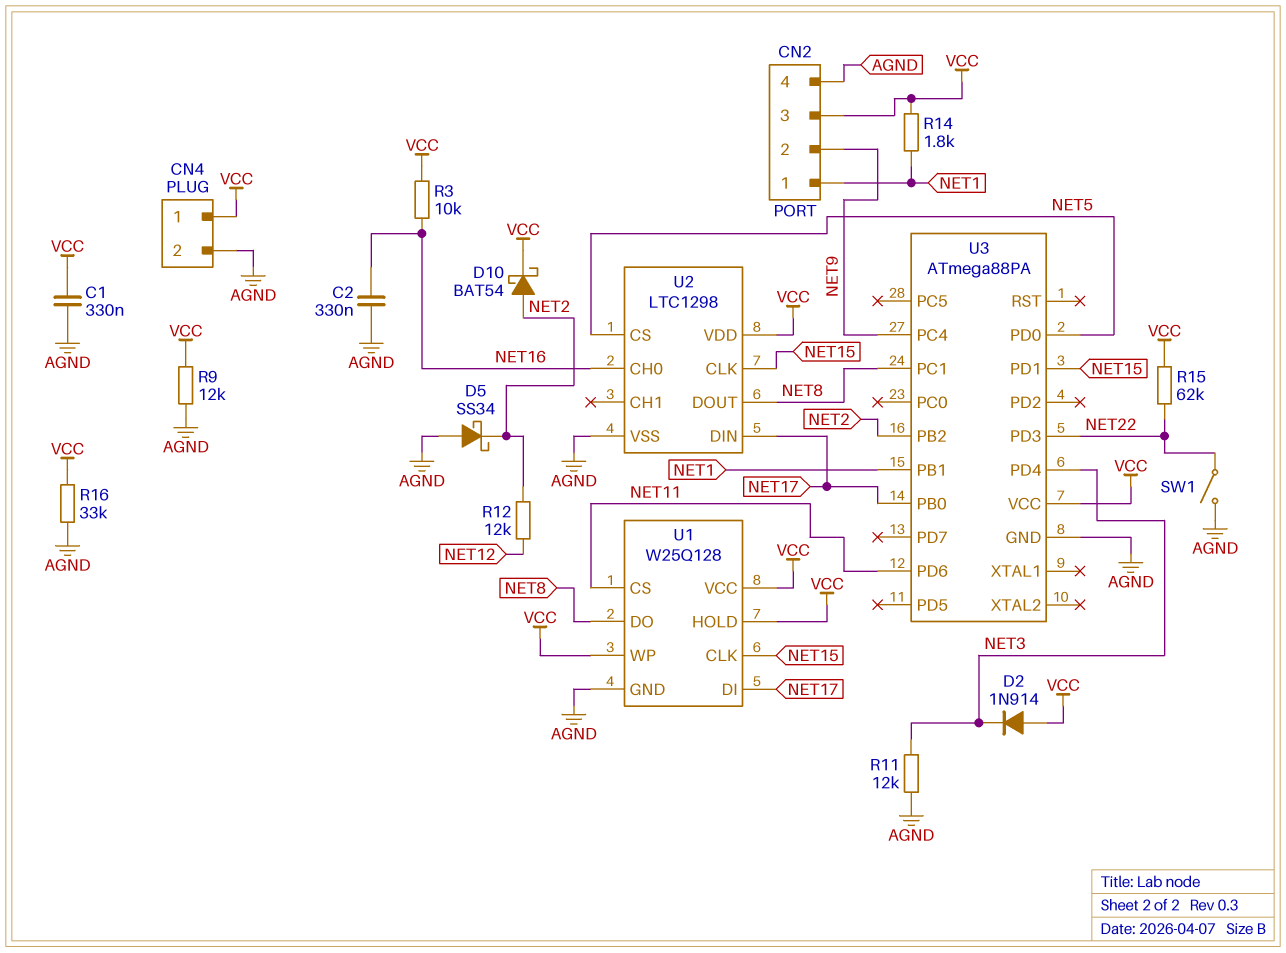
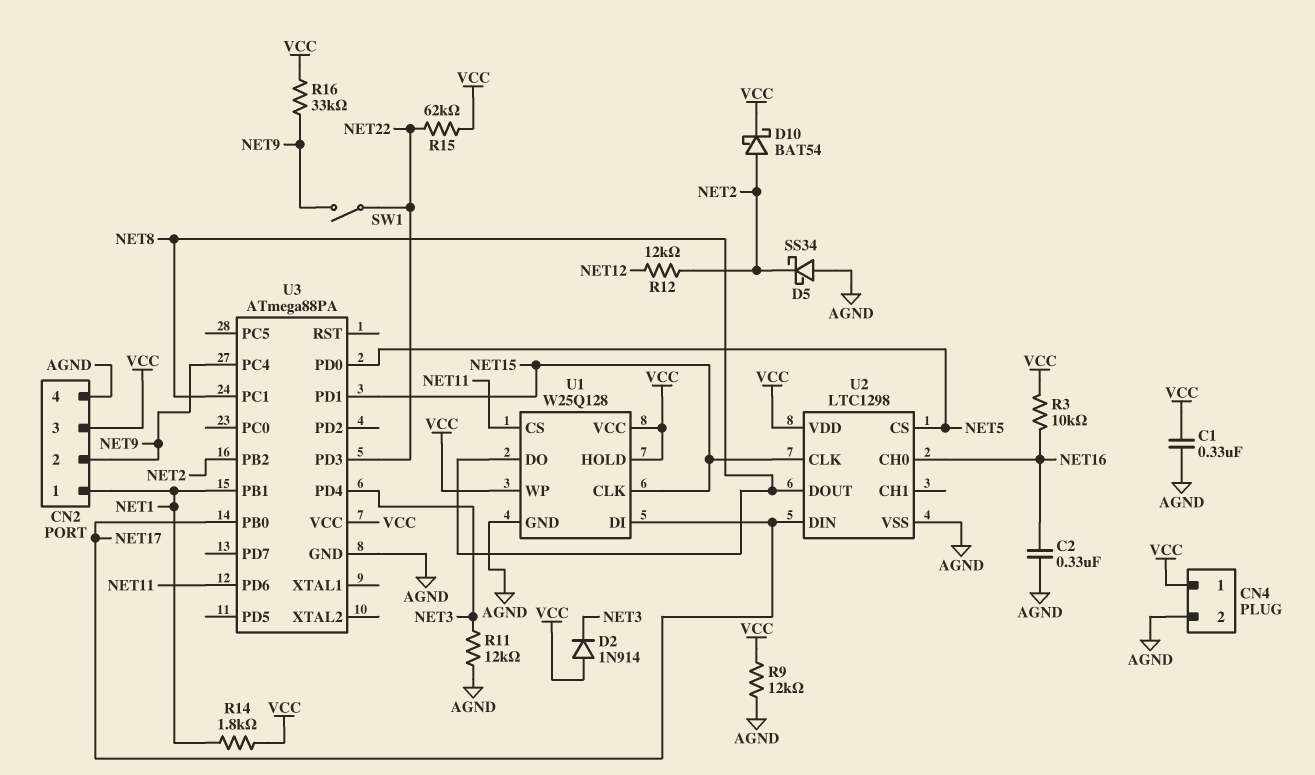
R16: 33k (AGND, VCC) -> 33k (NET9, VCC)
SW1: switch (AGND, NET22) -> switch (NET9, NET22)

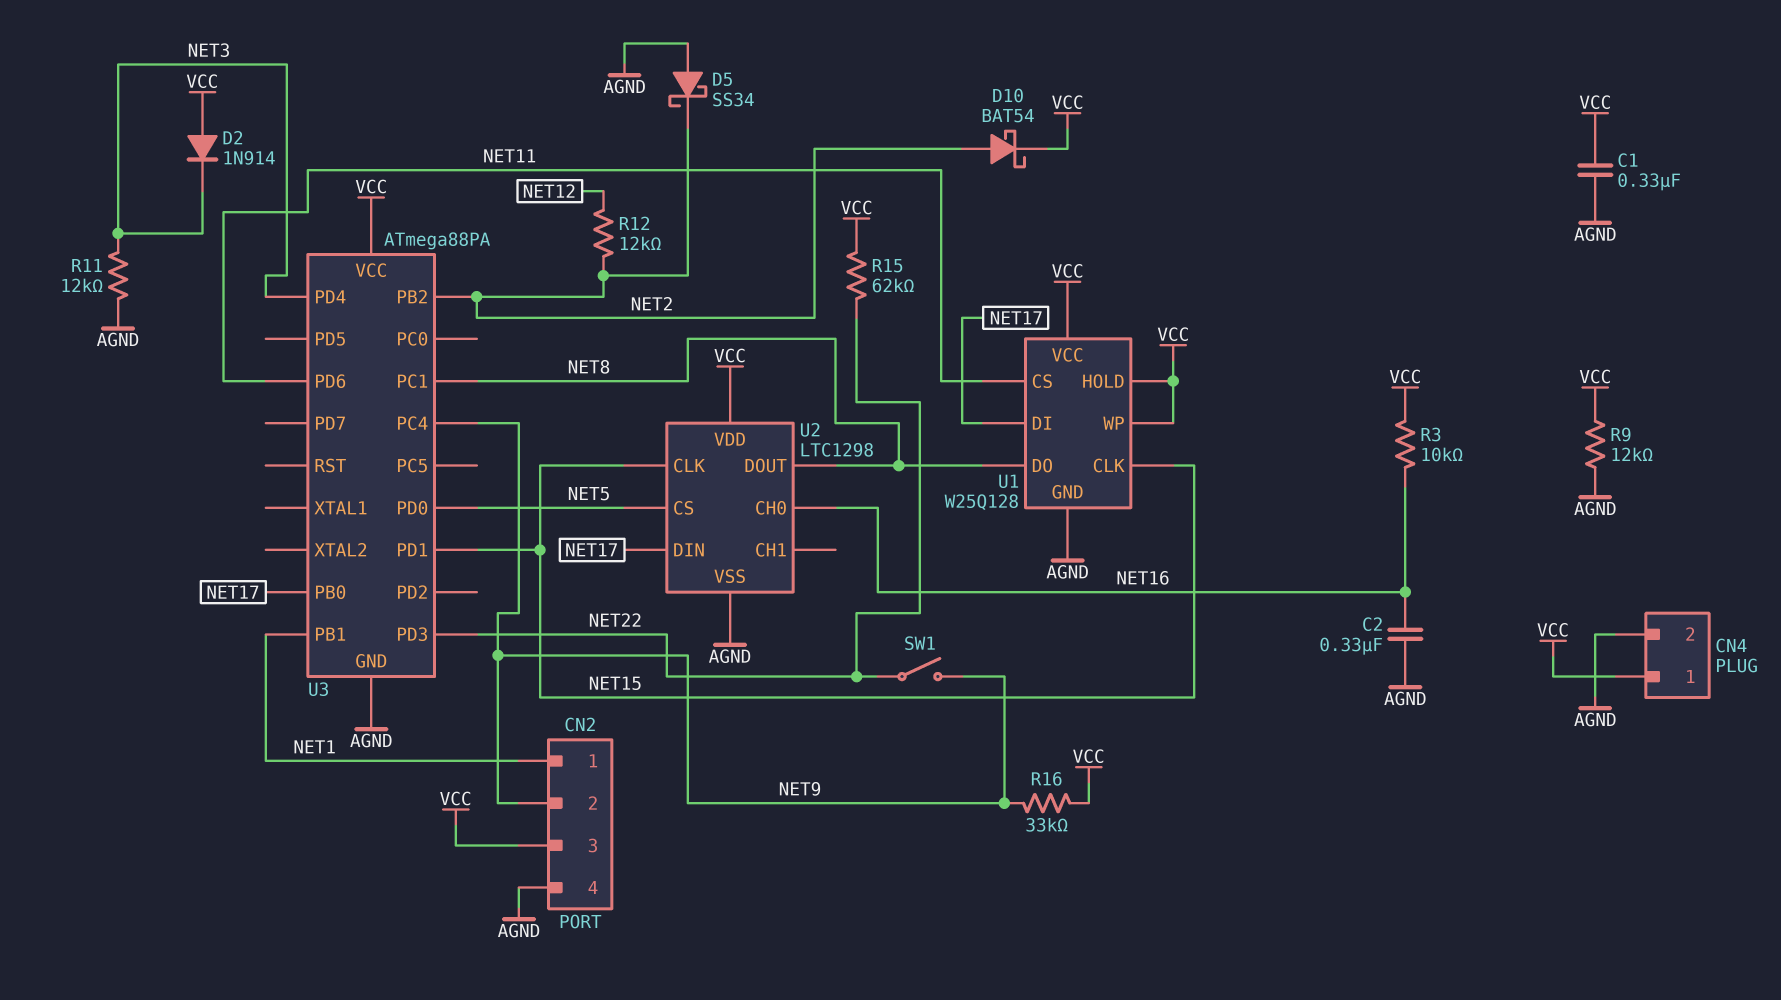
R14: 1.8k (NET1, VCC) -> none

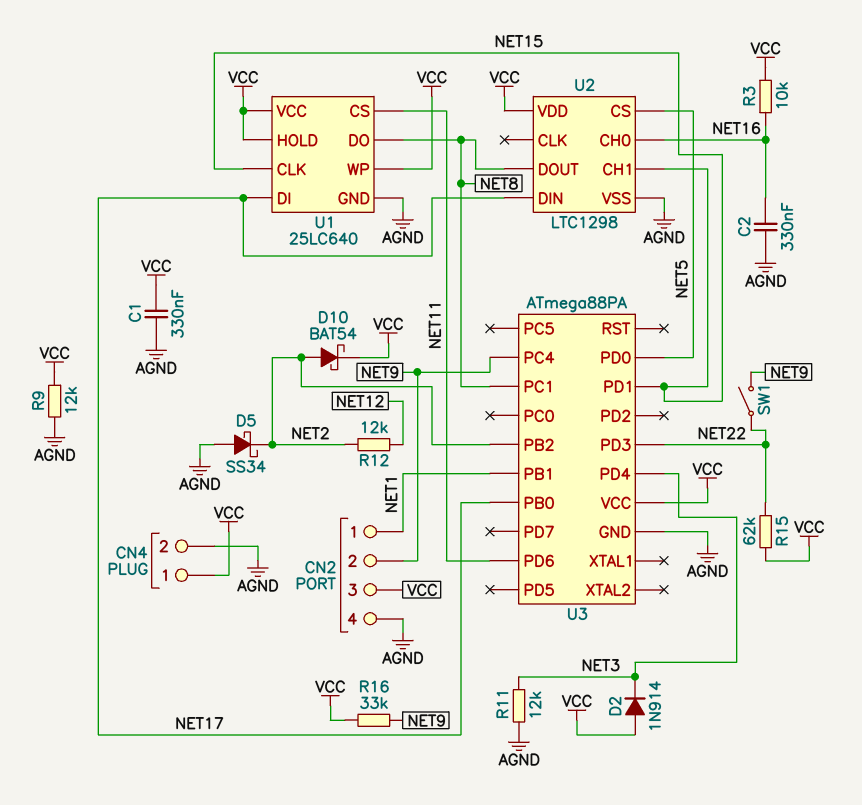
U1: W25Q128 -> 25LC640
U2 pin CH1: none -> NET15
U2 pin CLK: NET15 -> none

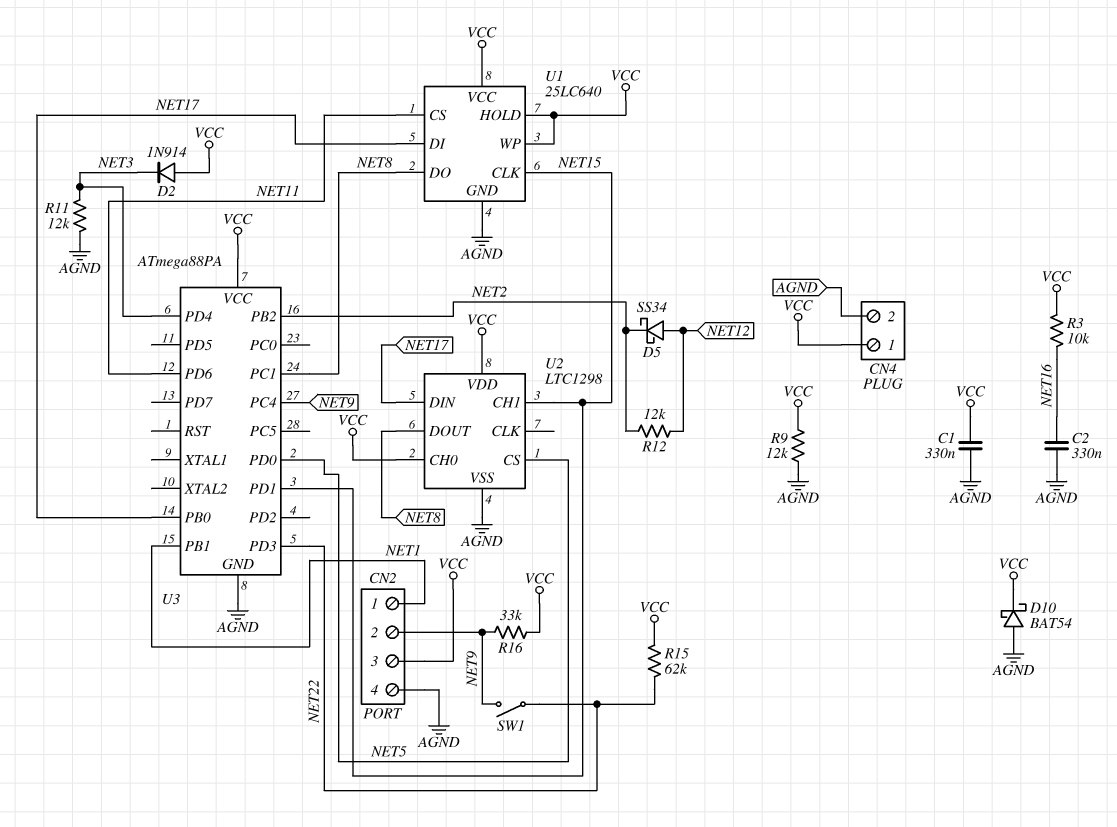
D5: schottky SS34 (A AGND, K NET2) -> schottky SS34 (A NET12, K NET2)
D10: schottky BAT54 (A NET2, K VCC) -> schottky BAT54 (A AGND, K VCC)
U2 pin CH0: NET16 -> VCC

